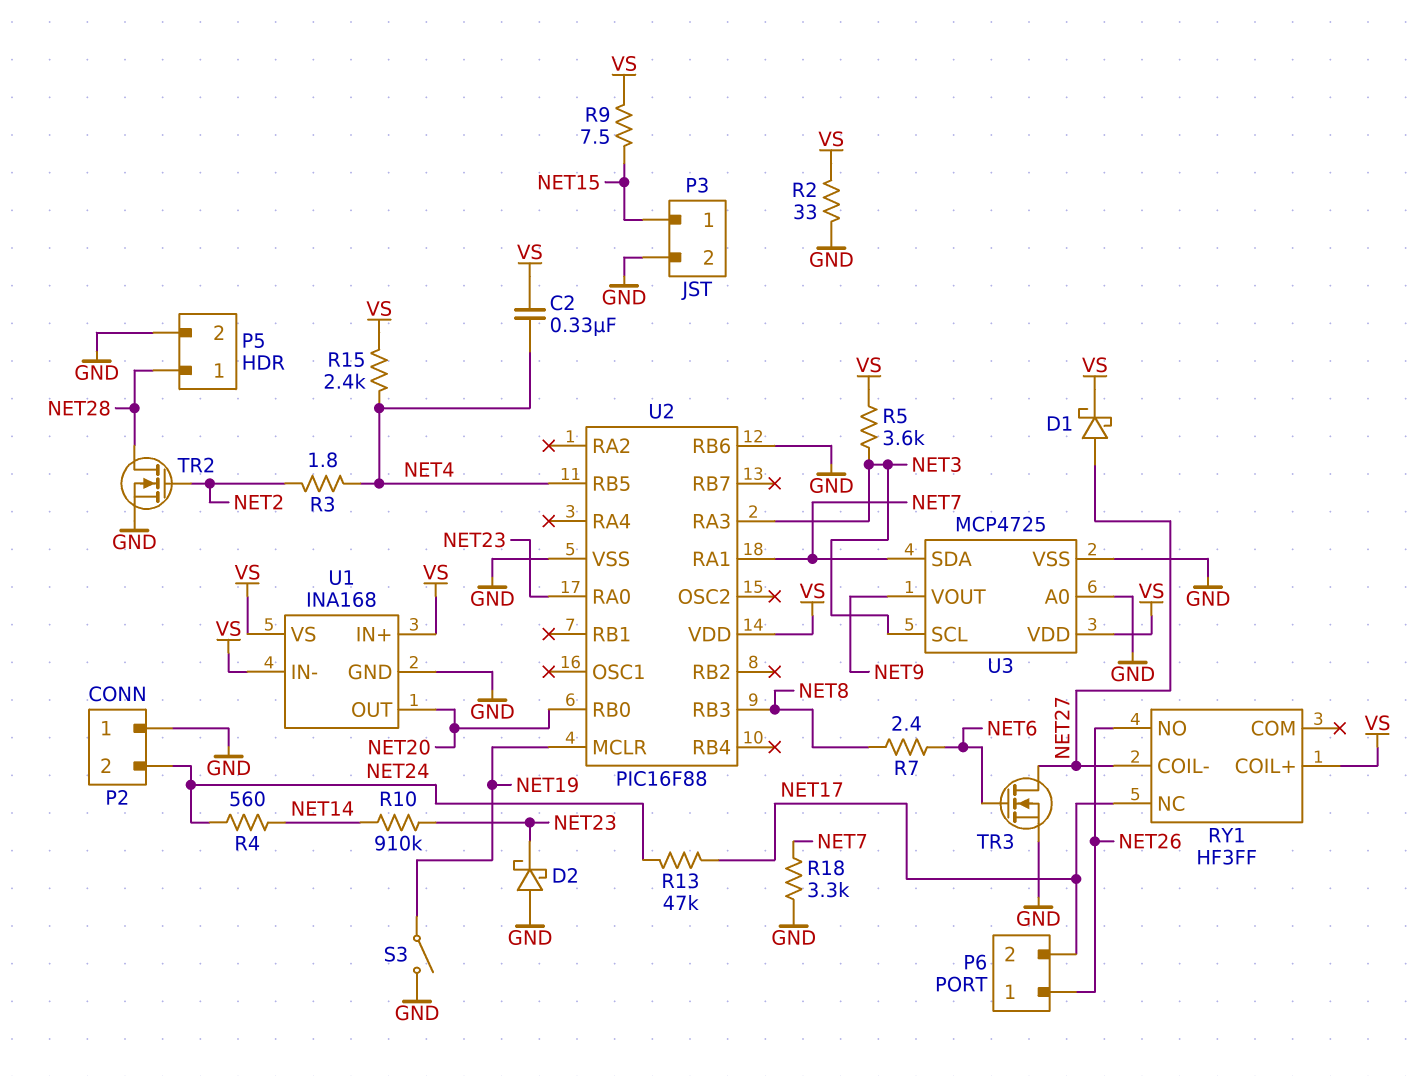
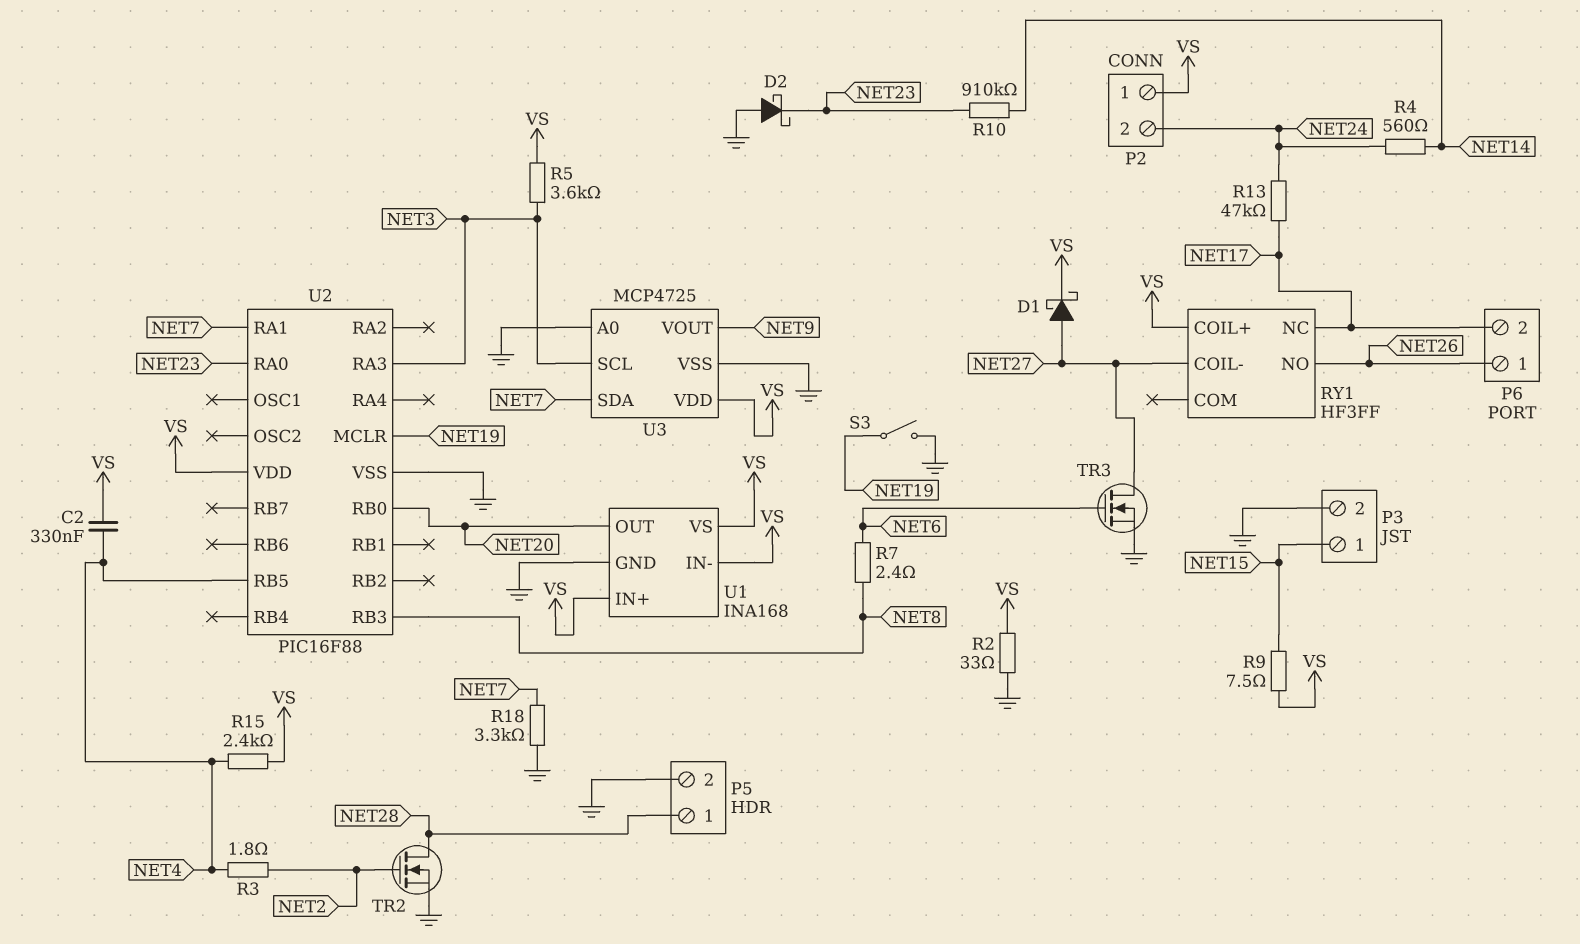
P2 pin 1: GND -> VS
U2 pin RB6: GND -> none

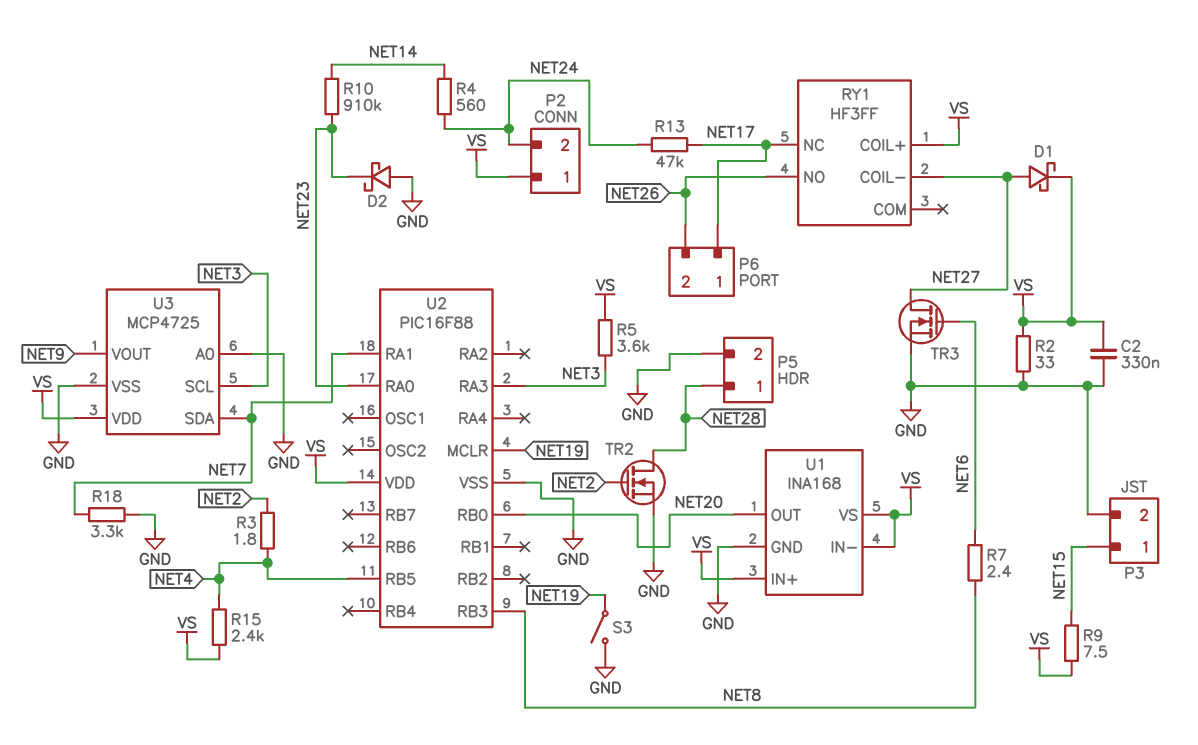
C2: 330nF (NET4, VS) -> 330nF (GND, VS)
P6 pin 1: NET26 -> NET17
P6 pin 2: NET17 -> NET26

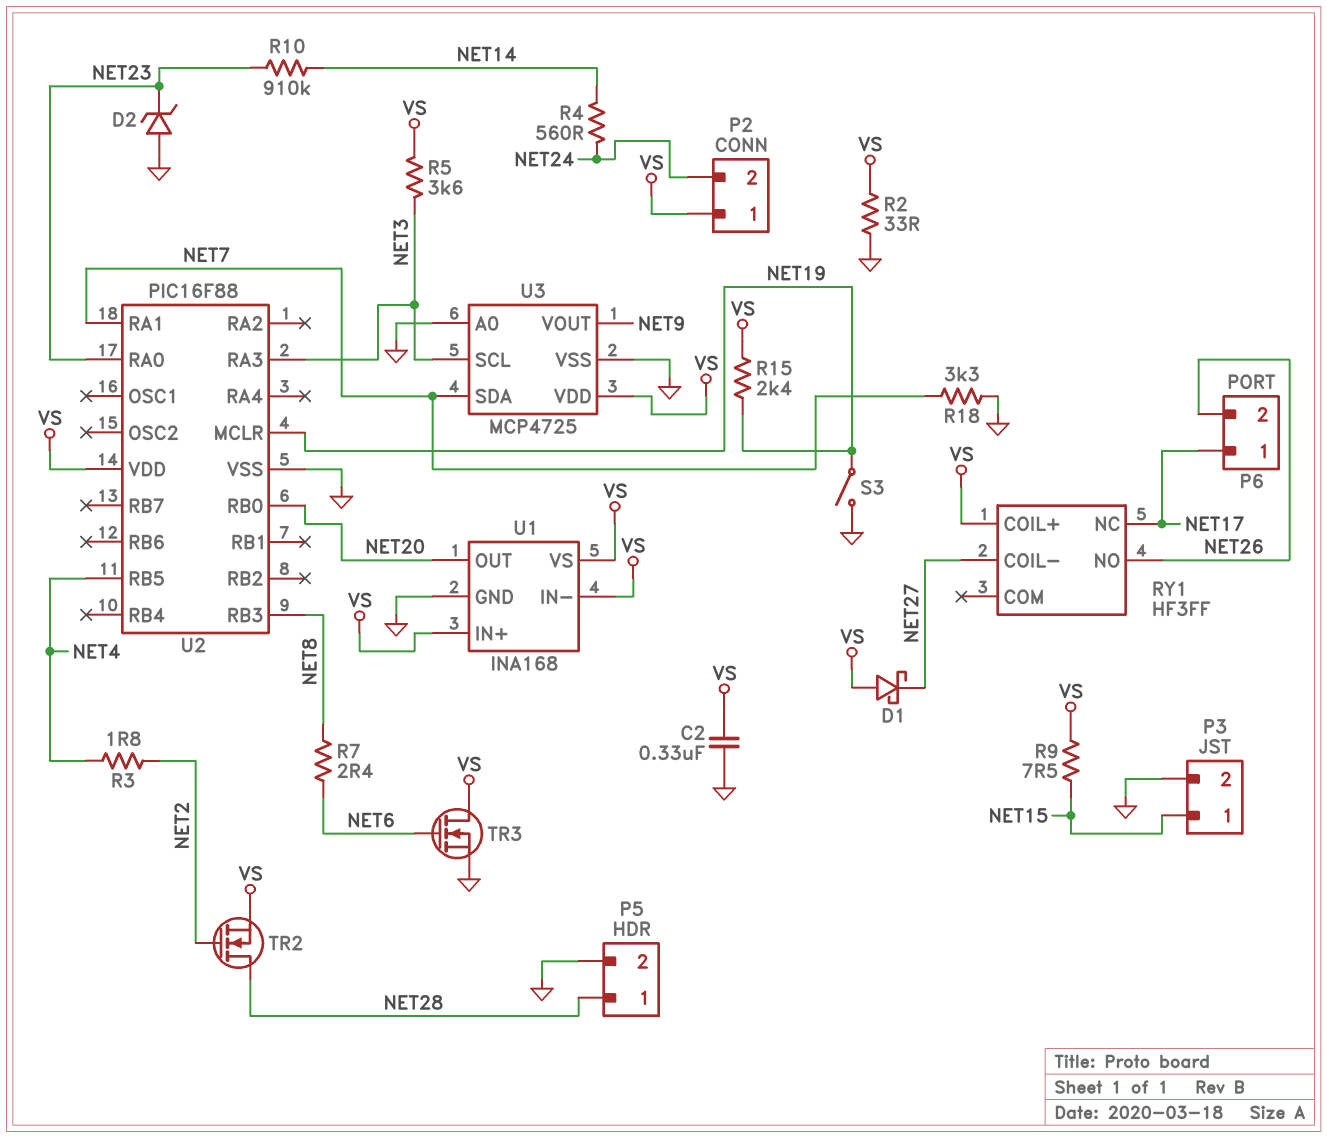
D1: schottky (A NET27, K VS) -> schottky (A VS, K NET27)
D2: schottky (A GND, K NET23) -> zener (A GND, K NET23)
R13: 47k (NET17, NET24) -> none
R15: 2.4k (NET4, VS) -> 2.4k (NET19, VS)
TR2: NMOS (G NET2, D NET28, S GND) -> NMOS (G NET2, D NET28, S VS)
TR3: NMOS (G NET6, D NET27, S GND) -> NMOS (G NET6, D VS, S GND)

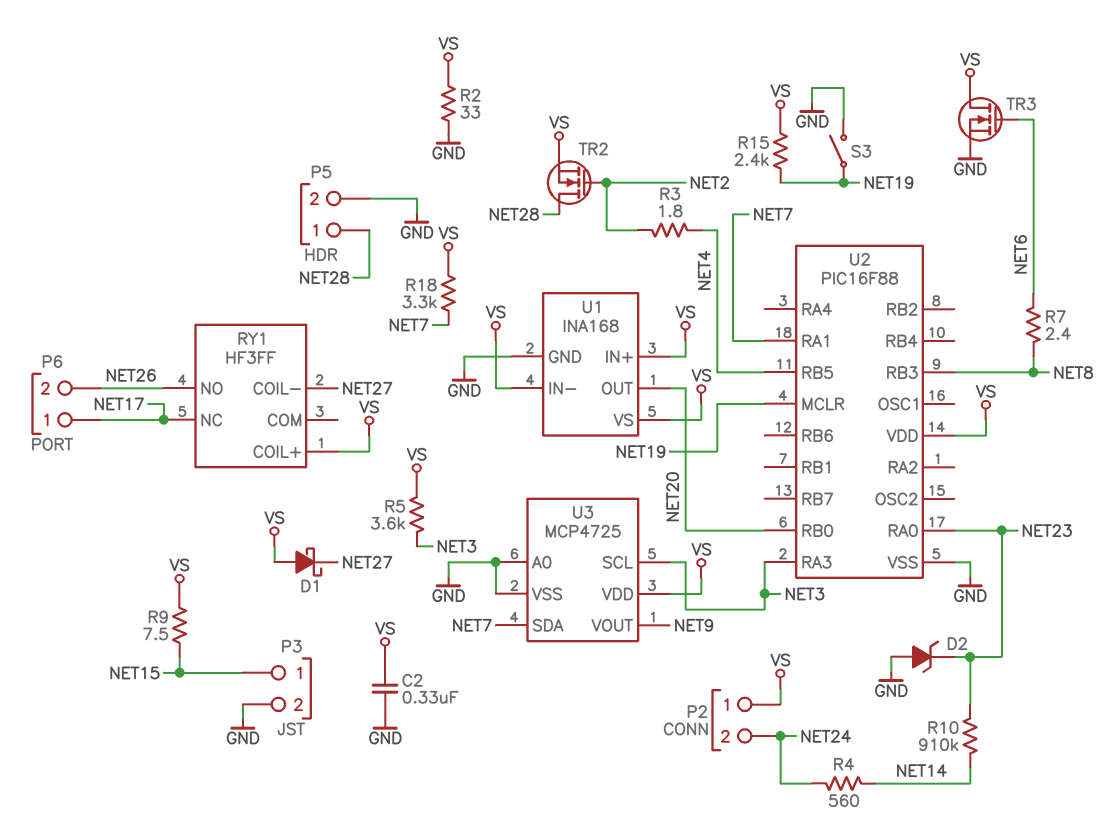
R18: 3.3k (GND, NET7) -> 3.3k (NET7, VS)

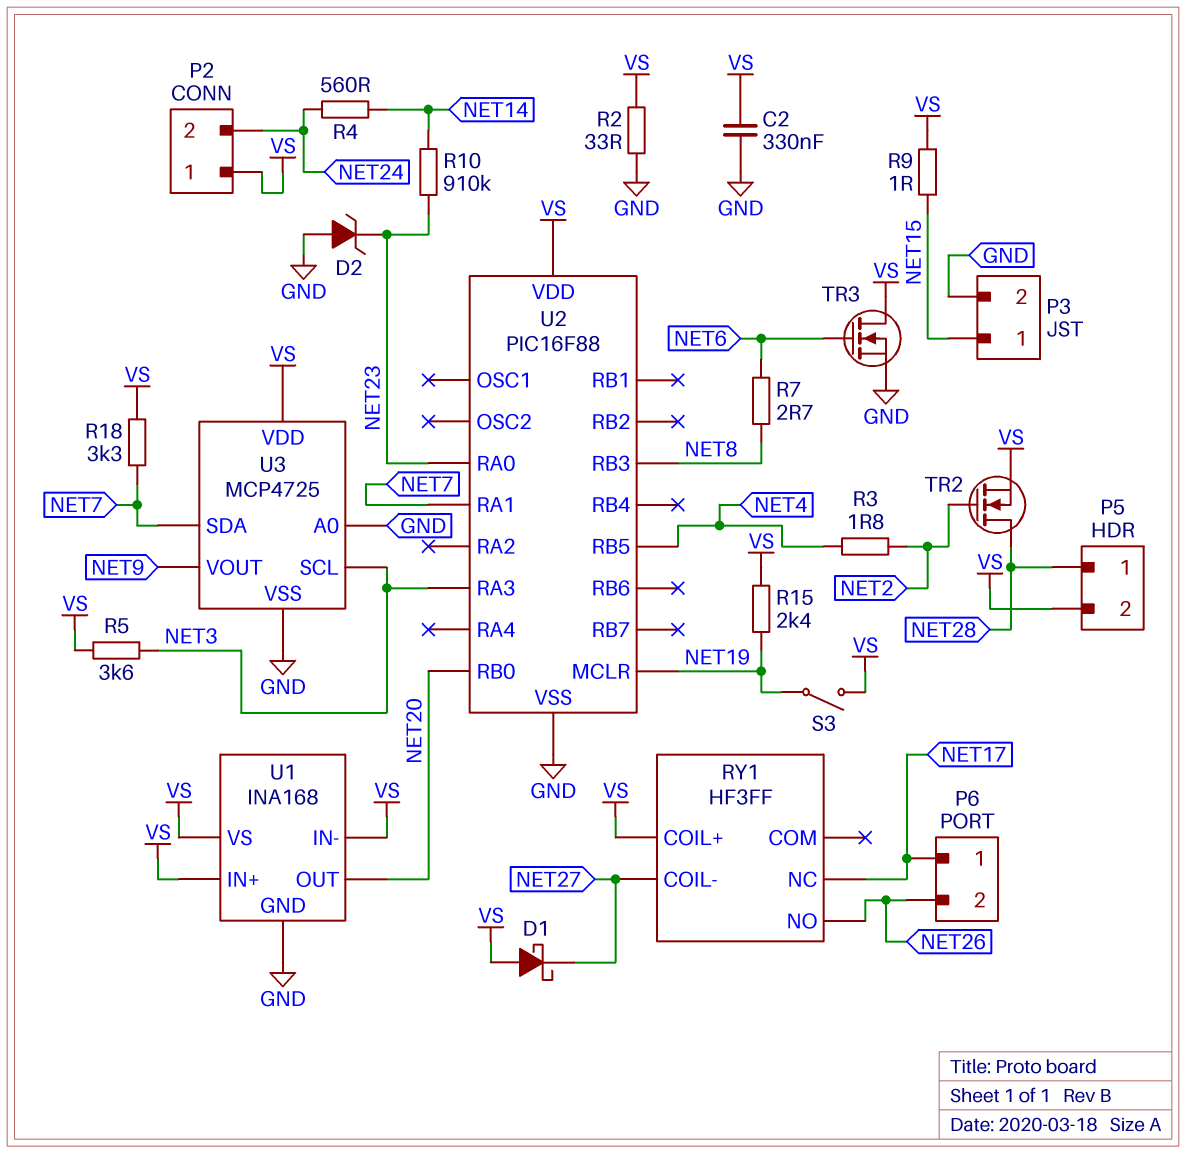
P5 pin 2: GND -> VS
R7: 2.4 (NET6, NET8) -> 2.7 (NET6, NET8)
R9: 7.5 (NET15, VS) -> 1 (NET15, VS)
S3: switch (GND, NET19) -> switch (NET19, VS)

